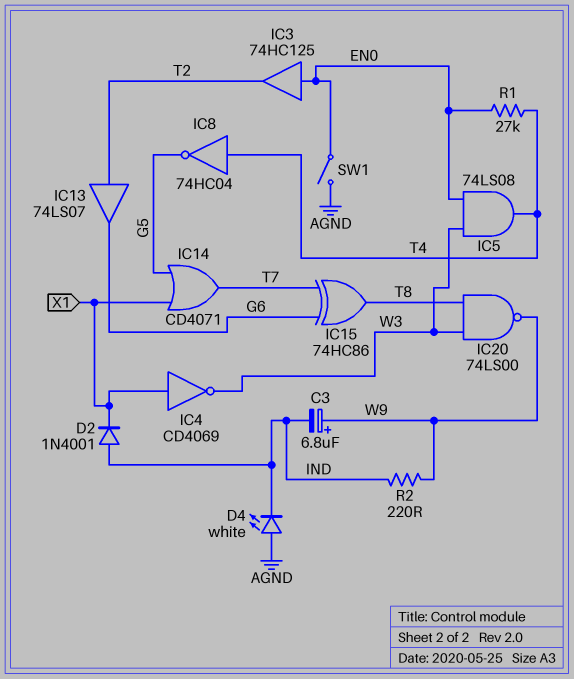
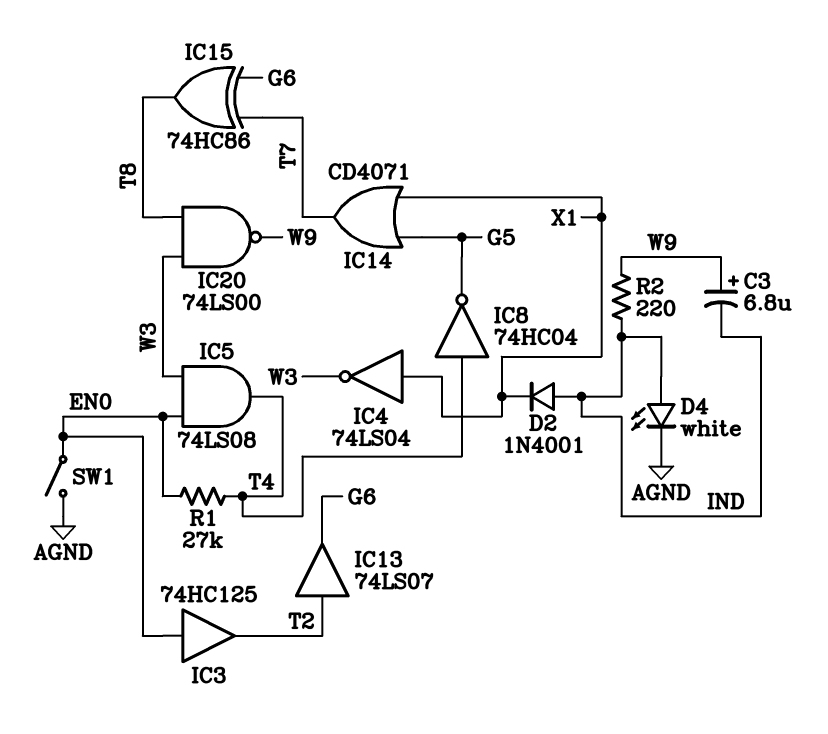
D4: LED white (A AGND, K IND) -> LED white (A IND, K AGND)
IC4: NOT CD4069 (in X1, out W3) -> NOT 74LS04 (in X1, out W3)

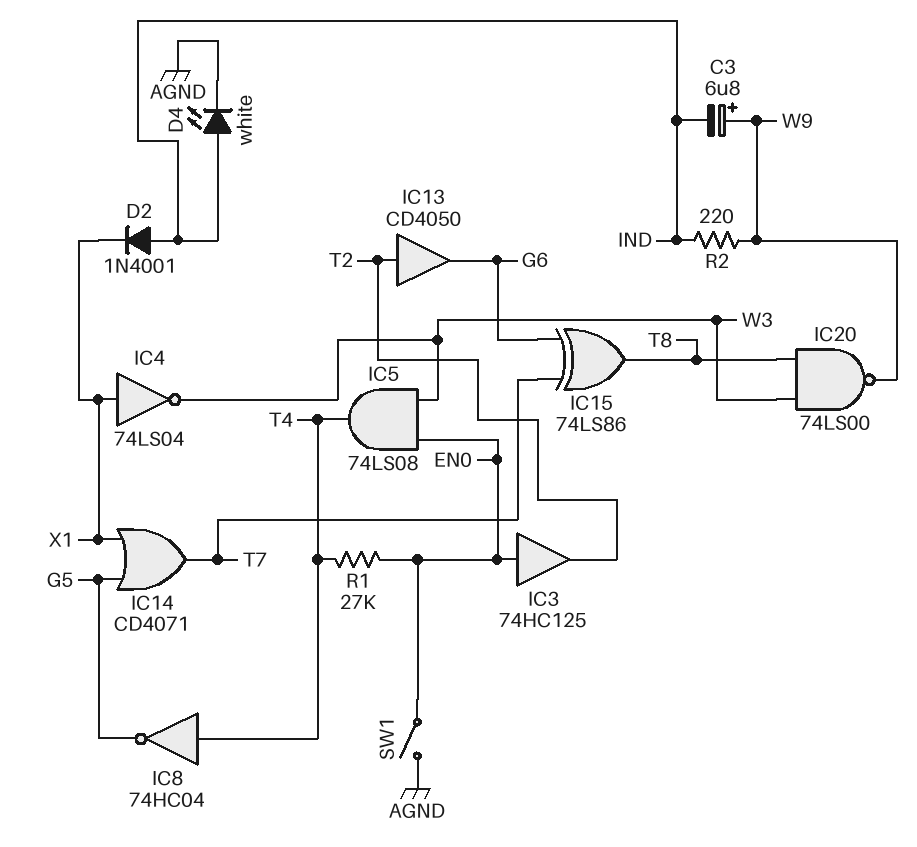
IC13: buffer 74LS07 (in T2, out G6) -> buffer CD4050 (in T2, out G6)
IC15: XOR 74HC86 (in G6, in T7, out T8) -> XOR 74LS86 (in G6, in T7, out T8)

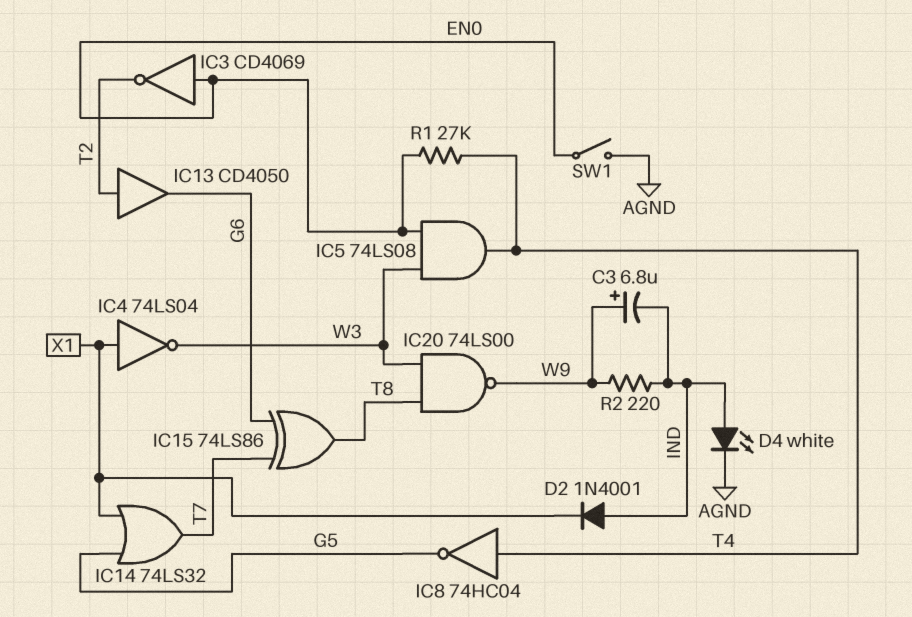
IC3: buffer 74HC125 (in EN0, out T2) -> NOT CD4069 (in EN0, out T2)
IC14: OR CD4071 (in G5, in X1, out T7) -> OR 74LS32 (in G5, in X1, out T7)

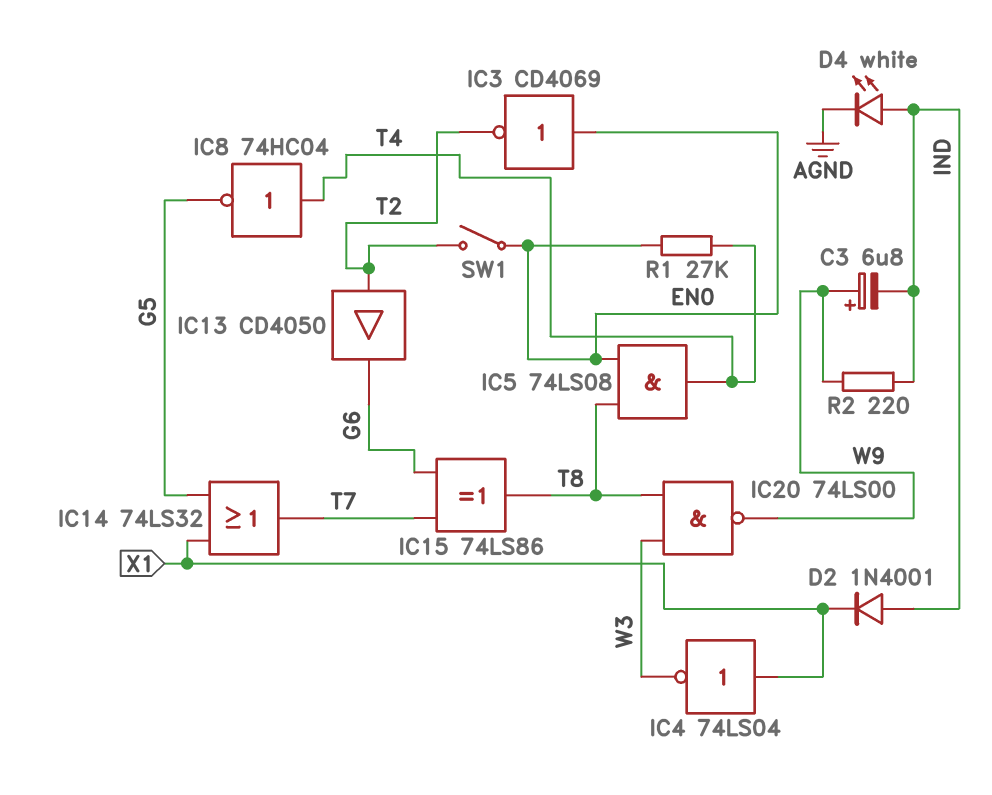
IC5: AND 74LS08 (in EN0, in W3, out T4) -> AND 74LS08 (in EN0, in T8, out T4)
SW1: switch (AGND, EN0) -> switch (EN0, T2)

